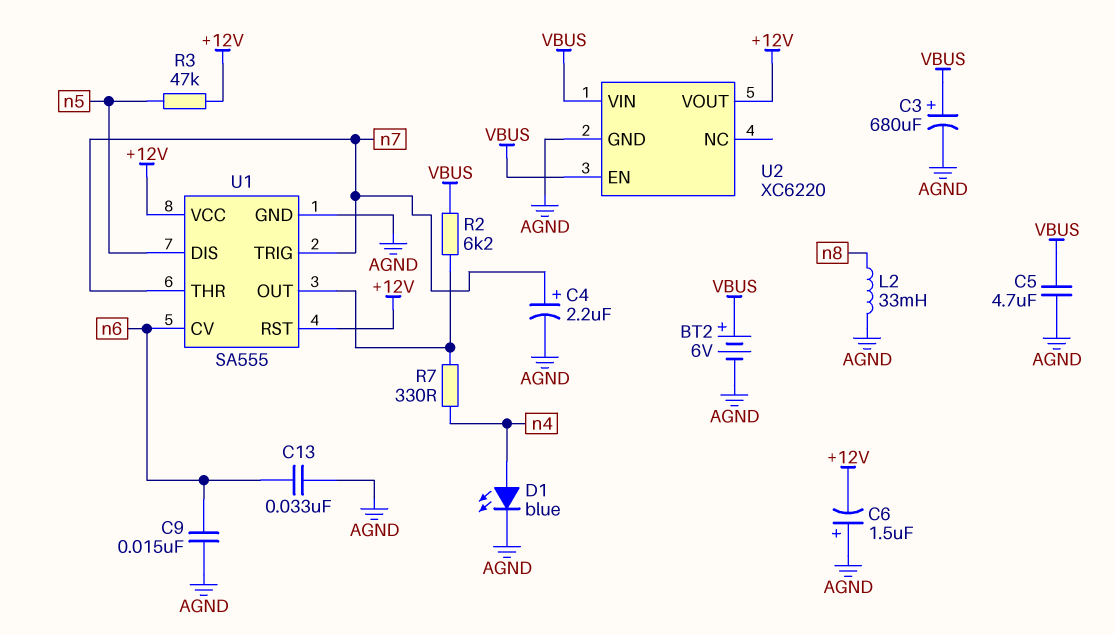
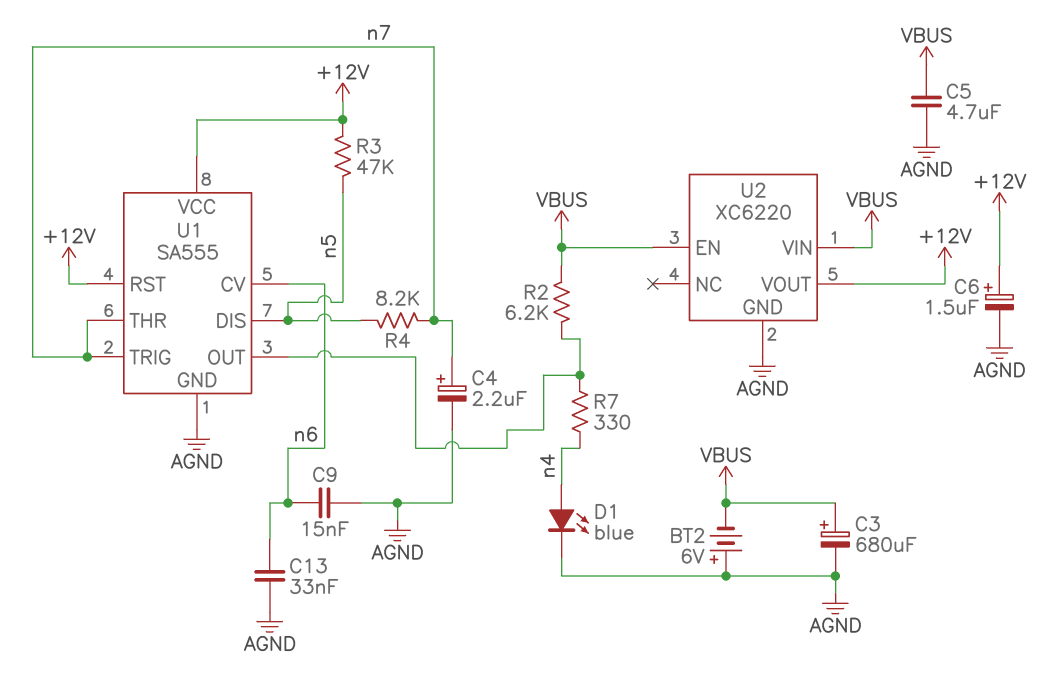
BT2: 6V (plus VBUS, minus AGND) -> 6V (plus AGND, minus VBUS)
C6: 1.5uF (plus AGND, minus +12V) -> 1.5uF (plus +12V, minus AGND)
L2: 33mH (AGND, n8) -> none
R4: none -> 8.2k (n5, n7)

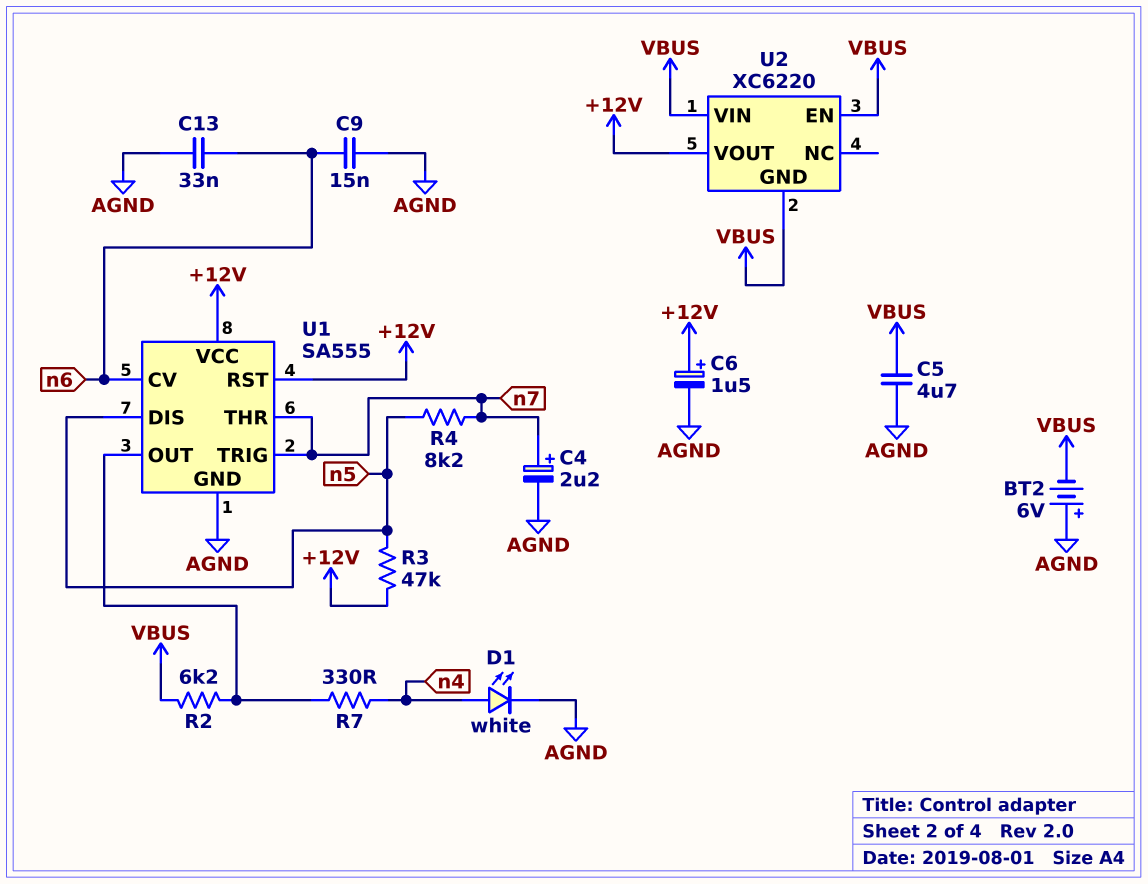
C3: 680uF (plus VBUS, minus AGND) -> none
D1: LED blue (A n4, K AGND) -> LED white (A n4, K AGND)
U2 pin GND: AGND -> VBUS

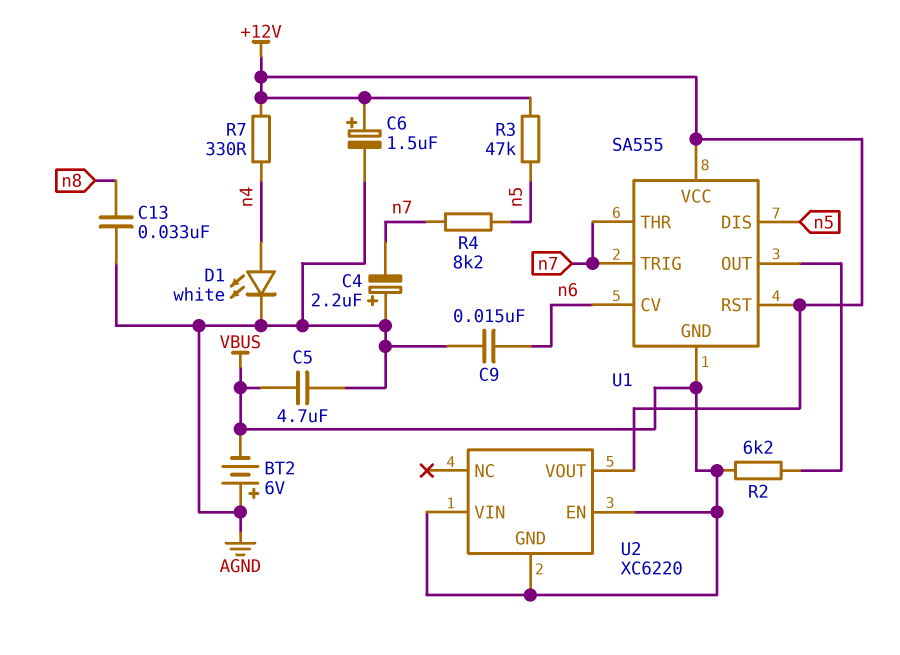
C4: 2.2uF (plus n7, minus AGND) -> 2.2uF (plus AGND, minus n7)
C13: 33nF (AGND, n6) -> 33nF (AGND, n8)
R7: 330 (U1/OUT, n4) -> 330 (+12V, n4)
U1 pin GND: AGND -> VBUS

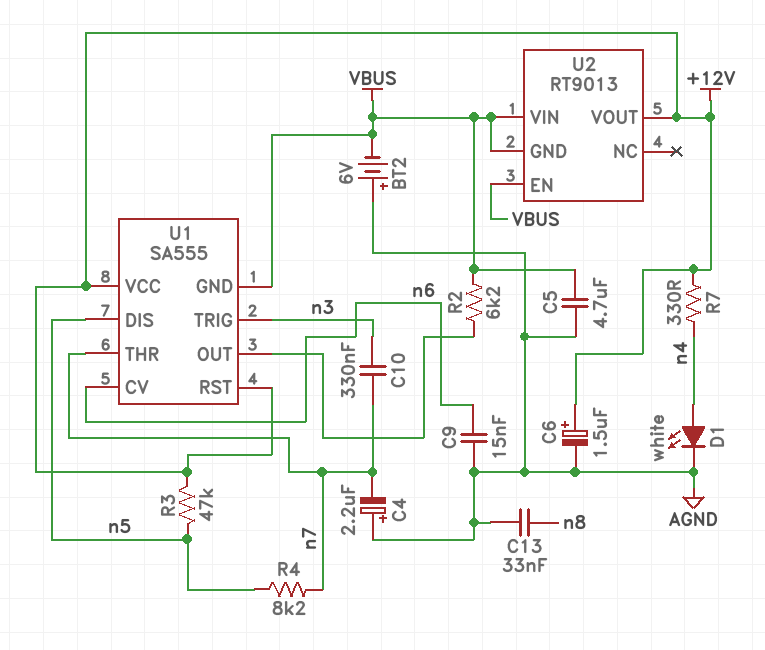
C10: none -> 330nF (n3, n7)
U1 pin TRIG: n7 -> n3
U2: XC6220 -> RT9013

